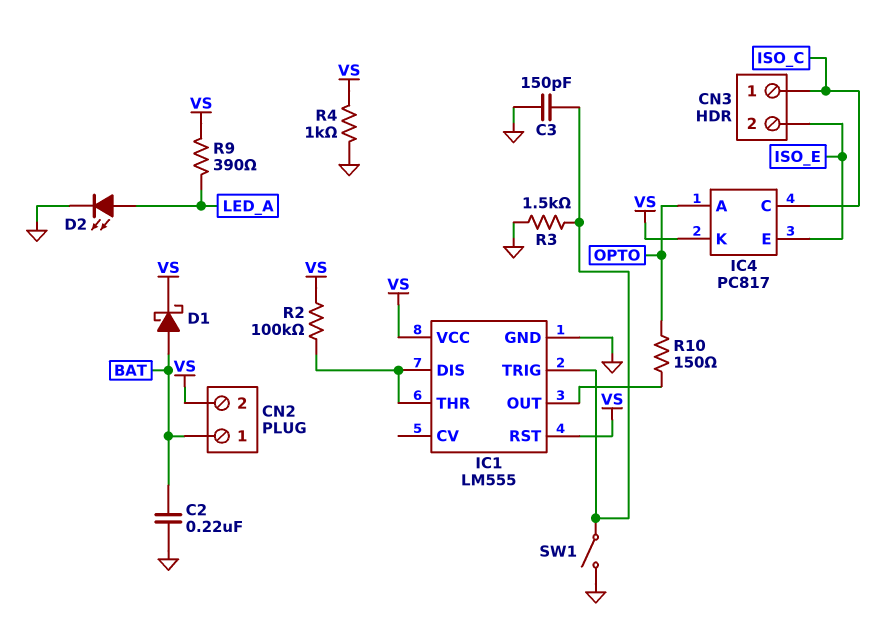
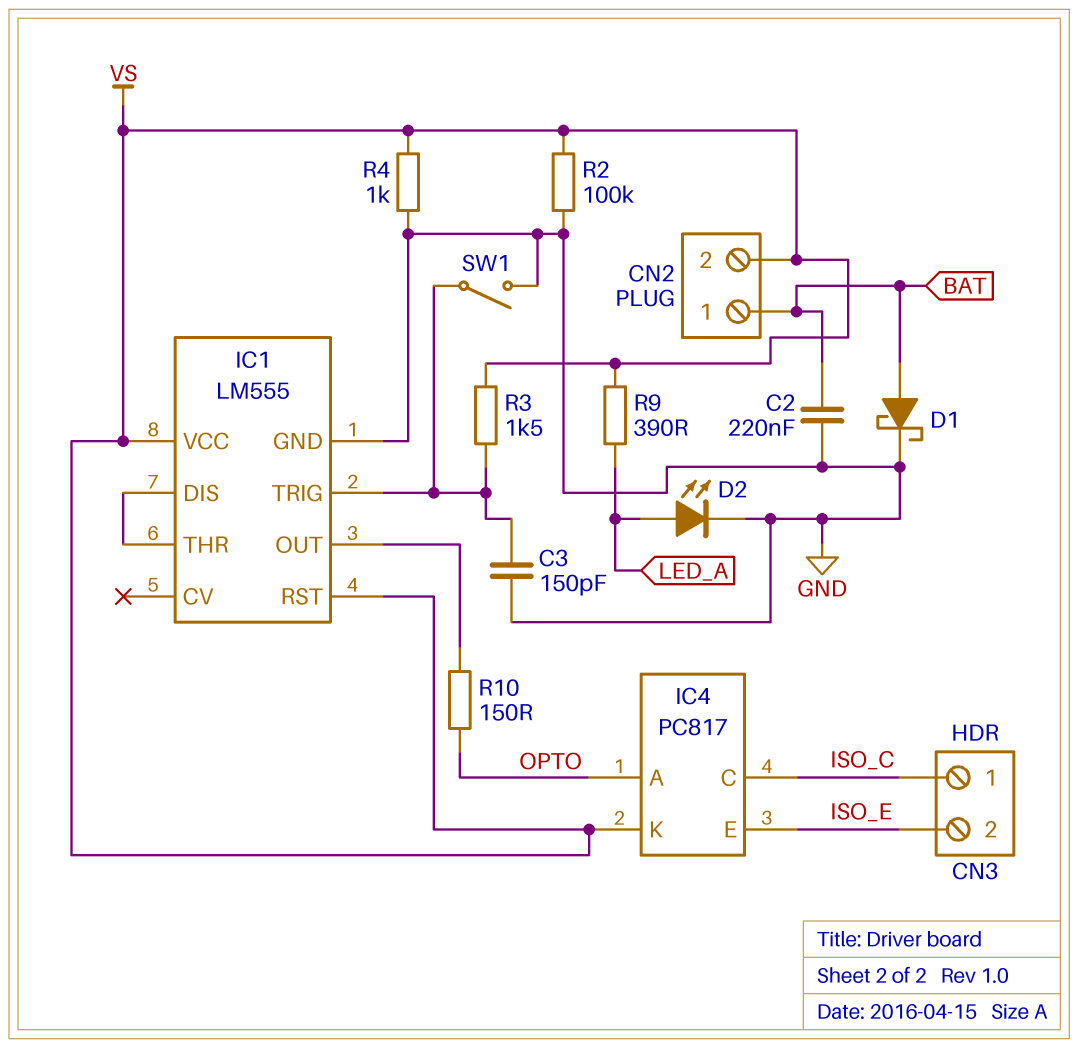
D1: schottky (A BAT, K VS) -> schottky (A BAT, K GND)
R2: 100k (IC1/DIS, VS) -> 100k (GND, VS)
R3: 1.5k (GND, IC1/TRIG) -> 1.5k (IC1/TRIG, VS)

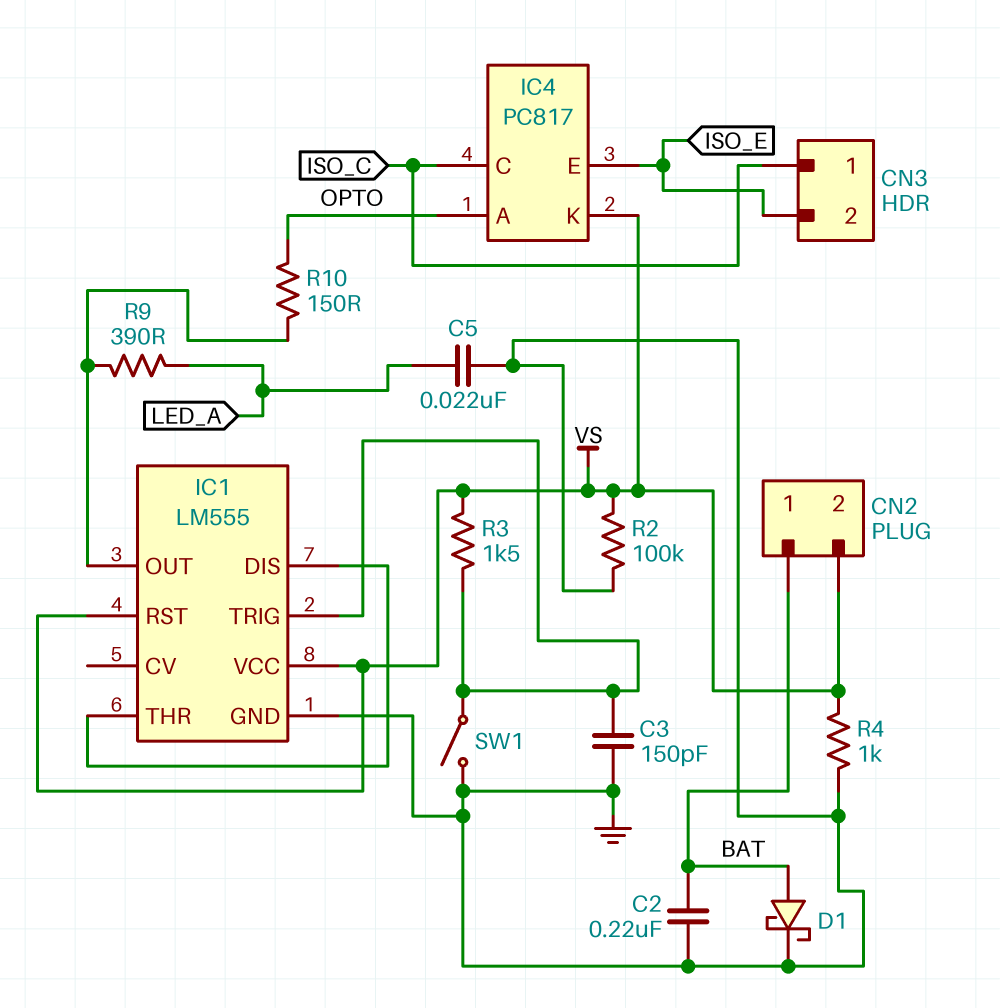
C5: none -> 22nF (GND, LED_A)
D2: LED (A LED_A, K GND) -> none
R9: 390 (LED_A, VS) -> 390 (IC1/OUT, LED_A)

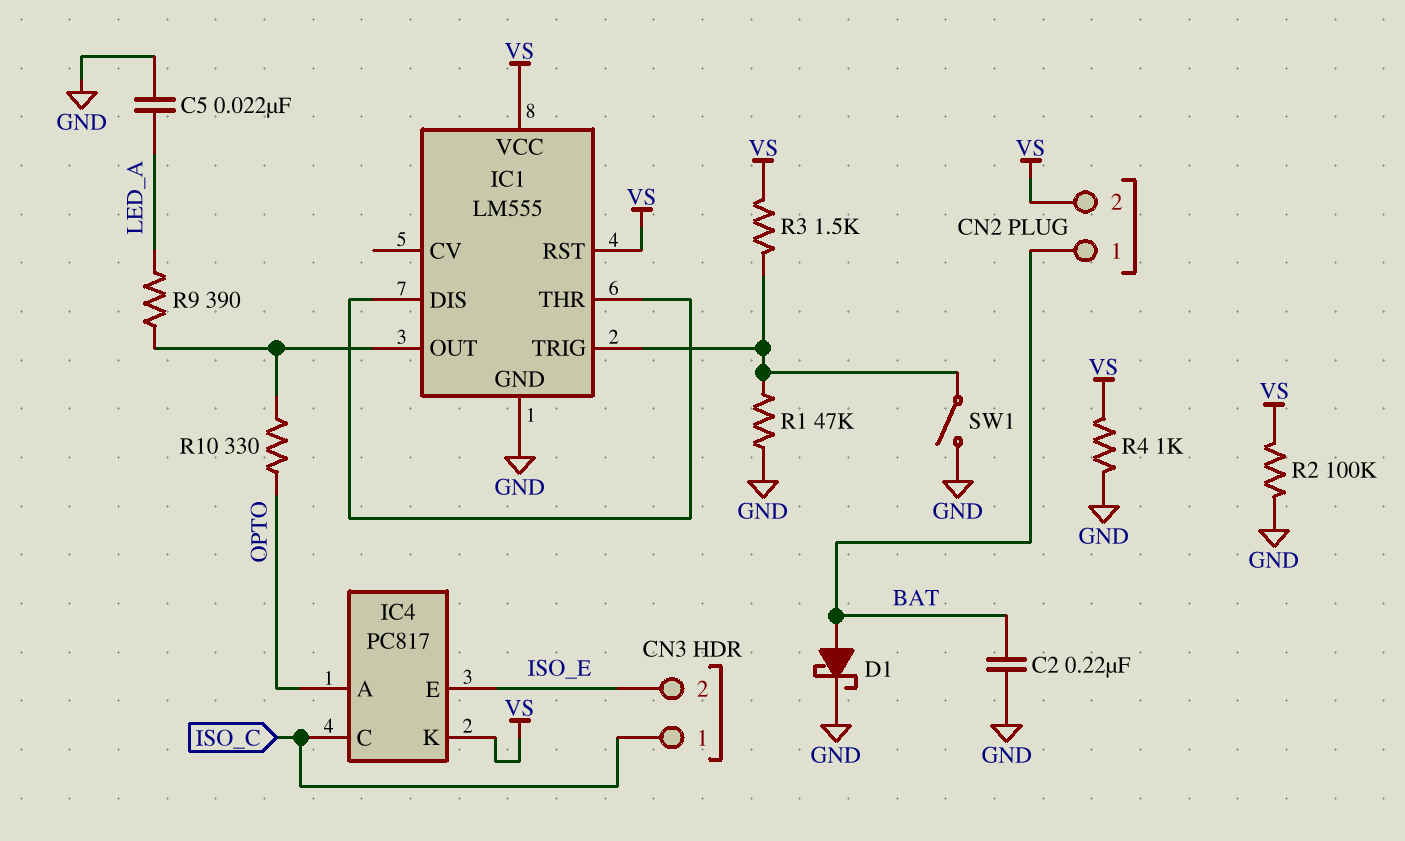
C3: 150pF (GND, IC1/TRIG) -> none
R1: none -> 47k (GND, IC1/TRIG)
R10: 150 (IC1/OUT, OPTO) -> 330 (IC1/OUT, OPTO)

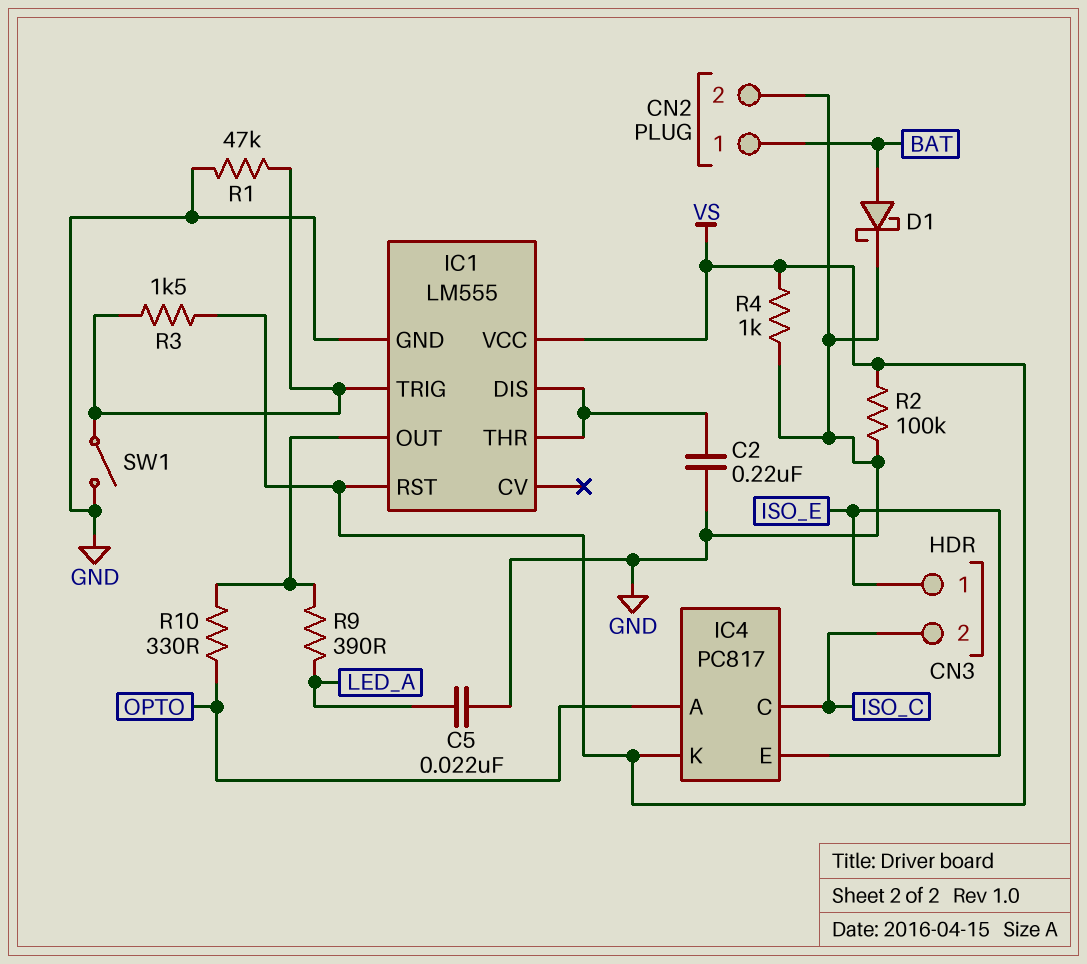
C2: 220nF (BAT, GND) -> 220nF (GND, IC1/DIS)
CN2 pin 2: VS -> GND
CN3 pin 1: ISO_C -> ISO_E
CN3 pin 2: ISO_E -> ISO_C

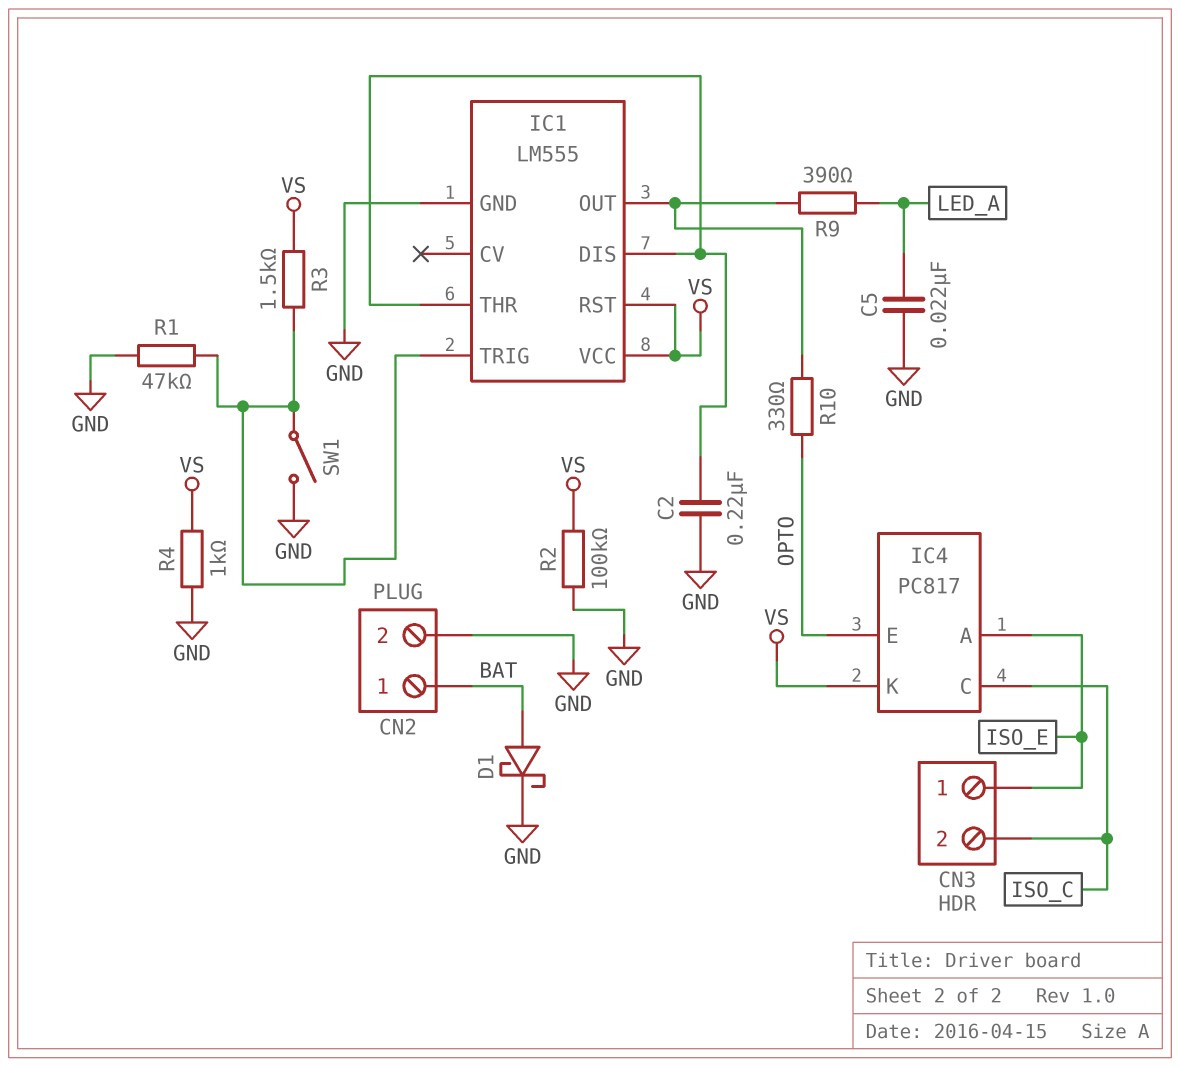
IC4 pin A: OPTO -> ISO_E
IC4 pin E: ISO_E -> OPTO

